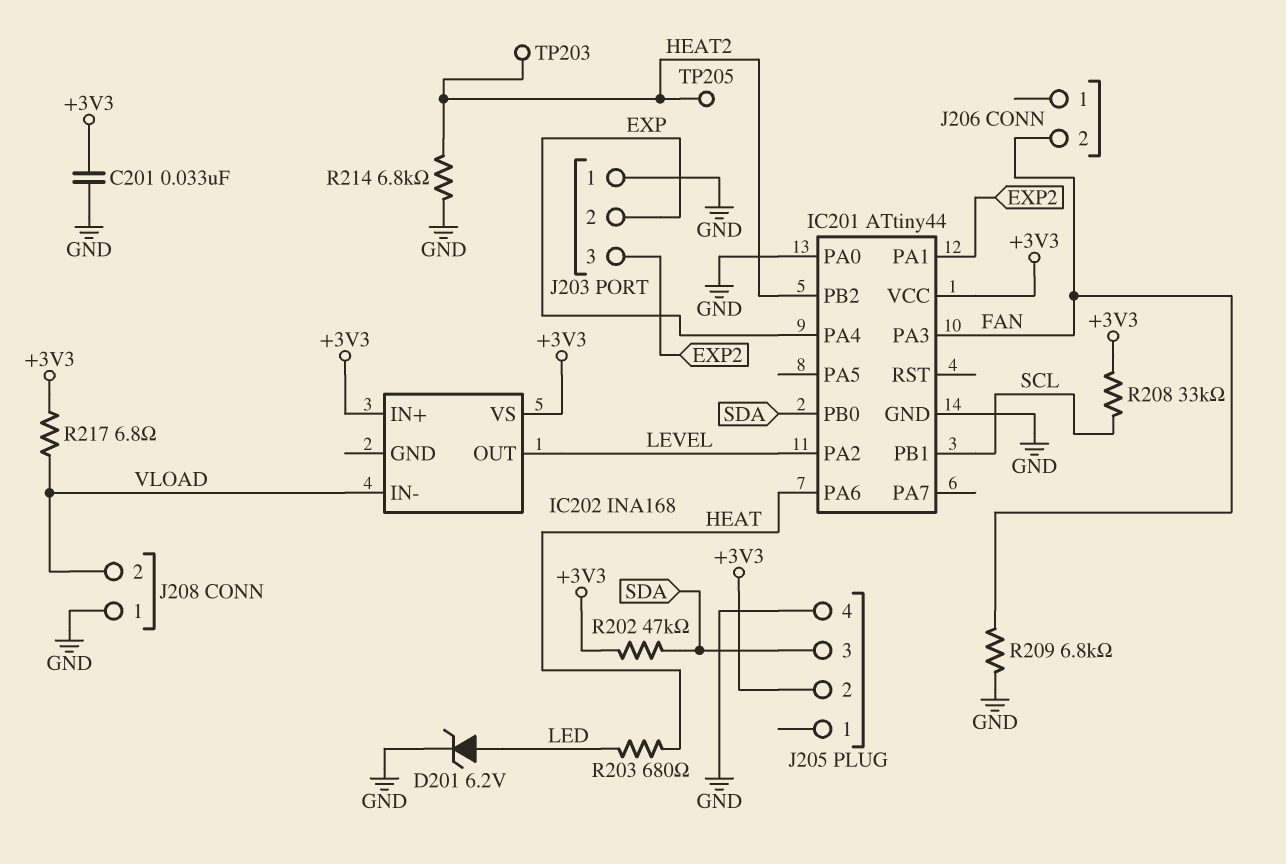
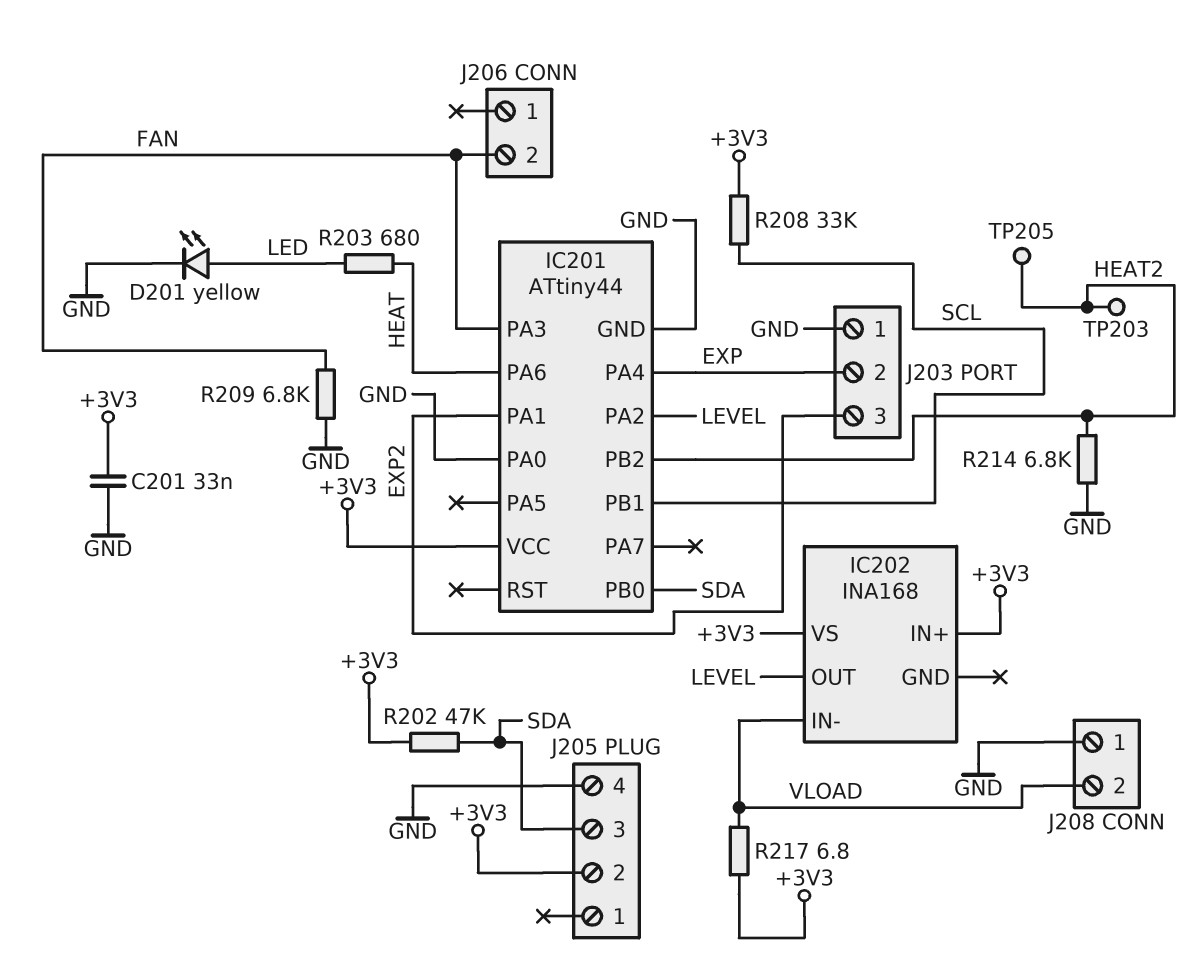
D201: zener 6.2V (A LED, K GND) -> LED yellow (A LED, K GND)

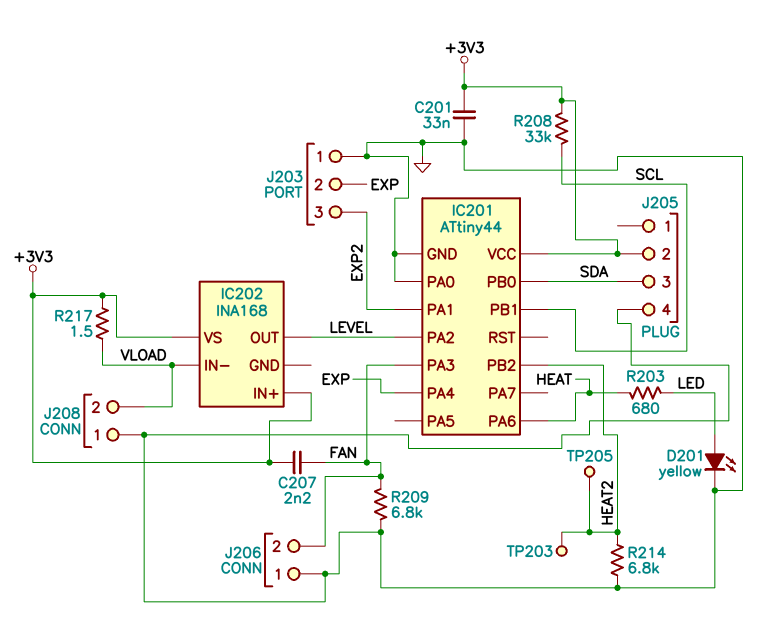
C207: none -> 2.2nF (+3V3, FAN)
J206 pin 1: none -> GND
R202: 47k (+3V3, SDA) -> none
R217: 6.8 (+3V3, VLOAD) -> 1.5 (+3V3, VLOAD)

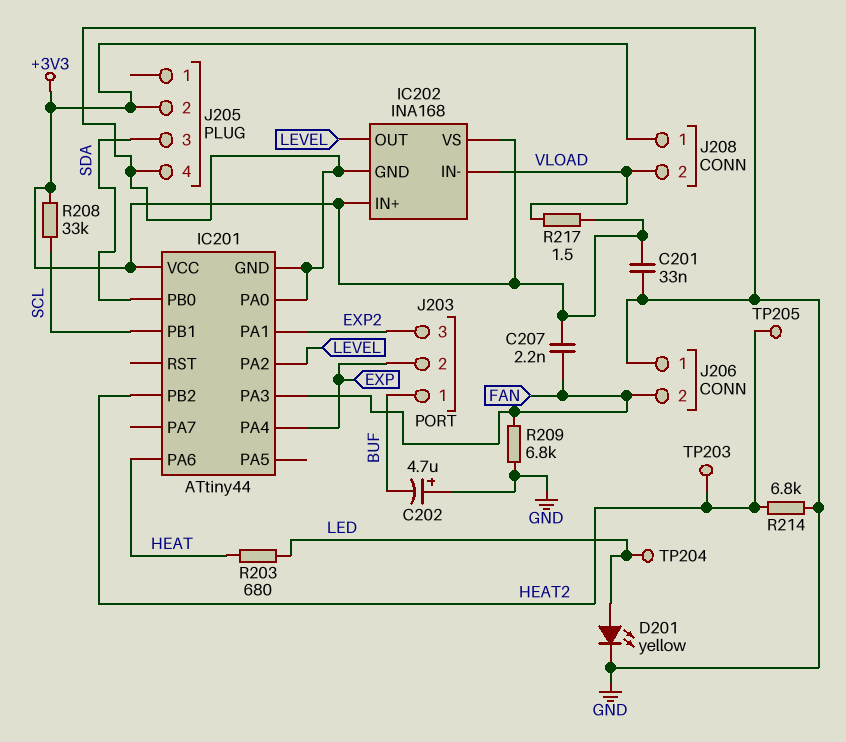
C202: none -> 4.7uF (plus GND, minus BUF)
IC202 pin GND: none -> GND
J203 pin 1: GND -> BUF
J208 pin 1: GND -> +3V3
TP204: none -> test point (LED)

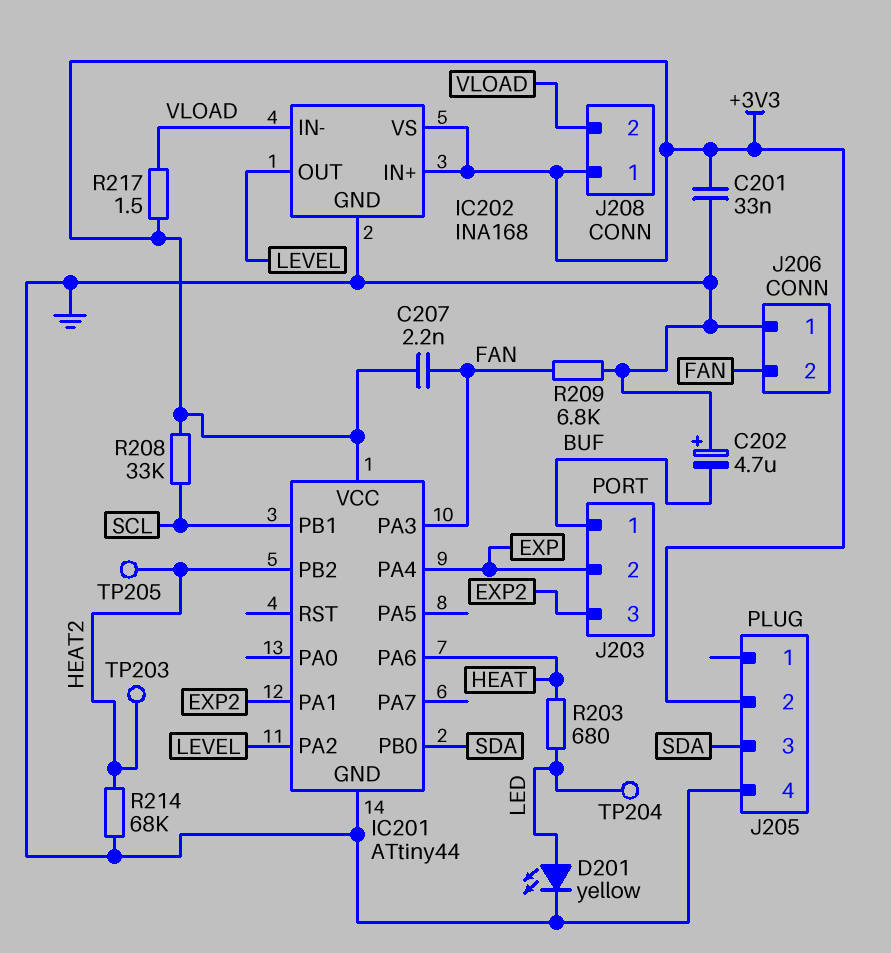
IC201 pin PA0: GND -> none
R214: 6.8k (GND, HEAT2) -> 68k (GND, HEAT2)

